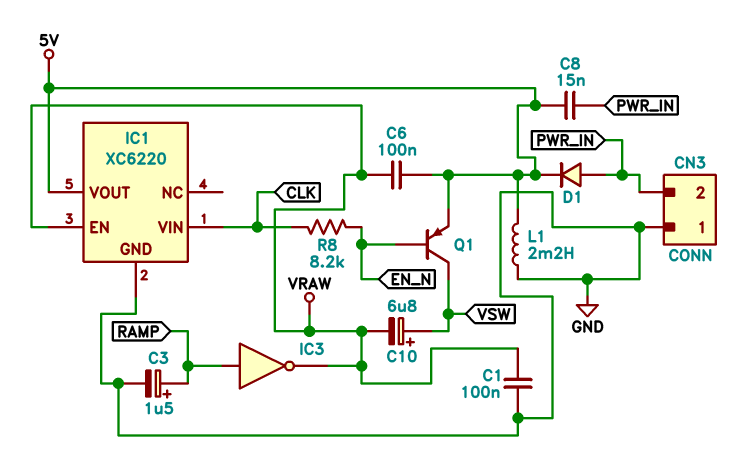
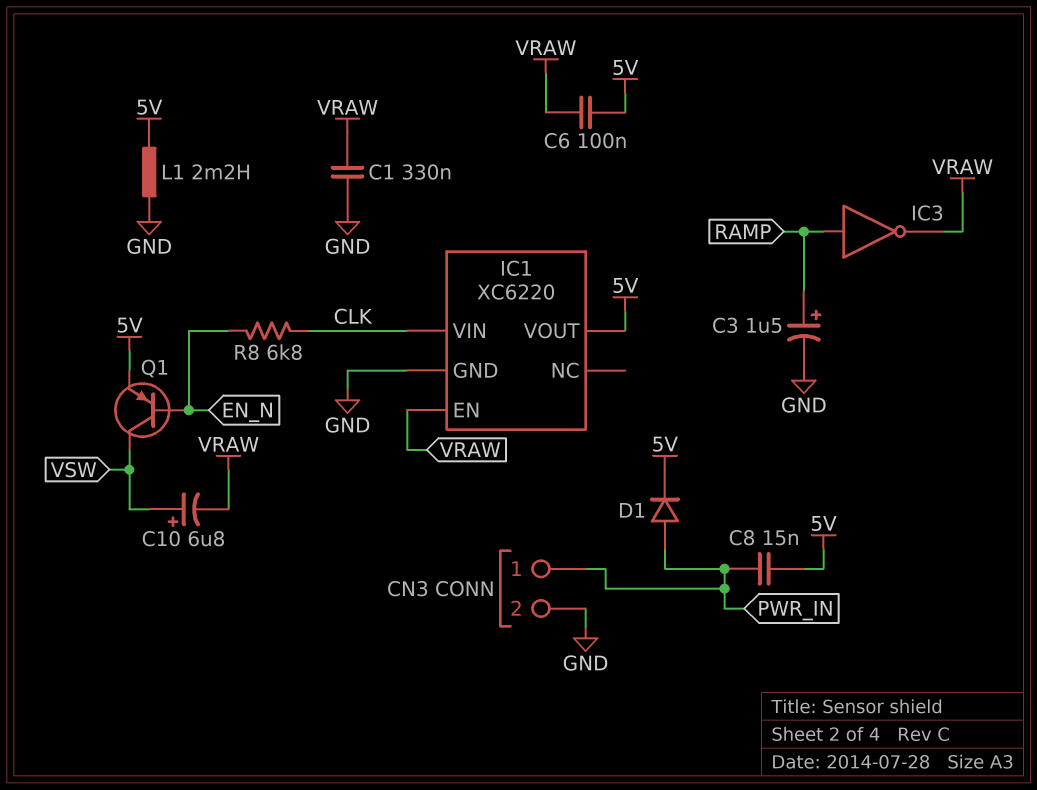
C1: 100nF (GND, VRAW) -> 330nF (GND, VRAW)
CN3 pin 1: GND -> PWR_IN
CN3 pin 2: PWR_IN -> GND
R8: 8.2k (CLK, EN_N) -> 6.8k (CLK, EN_N)

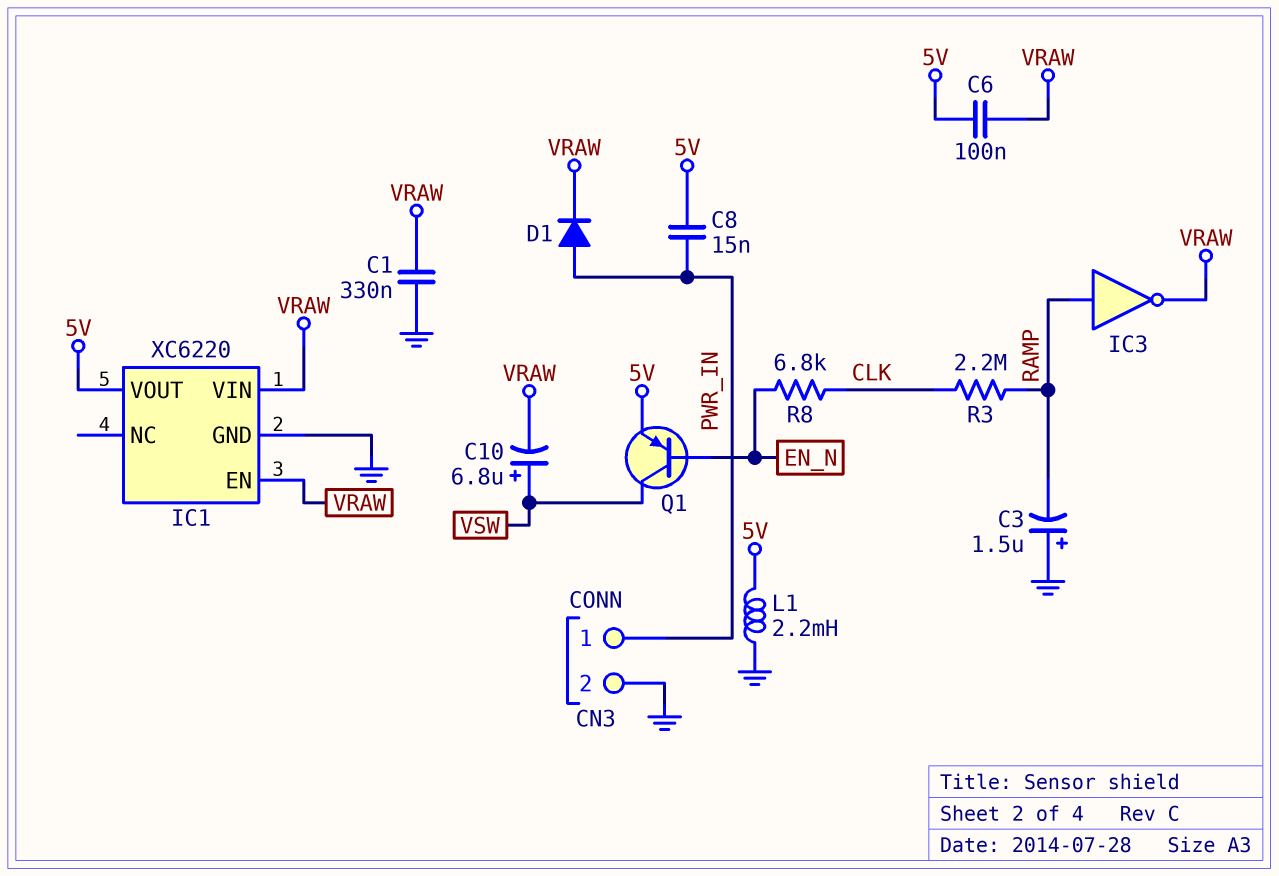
C3: 1.5uF (plus RAMP, minus GND) -> 1.5uF (plus GND, minus RAMP)
D1: diode (A PWR_IN, K 5V) -> diode (A PWR_IN, K VRAW)
IC1 pin VIN: CLK -> VRAW
R3: none -> 2.2M (CLK, RAMP)

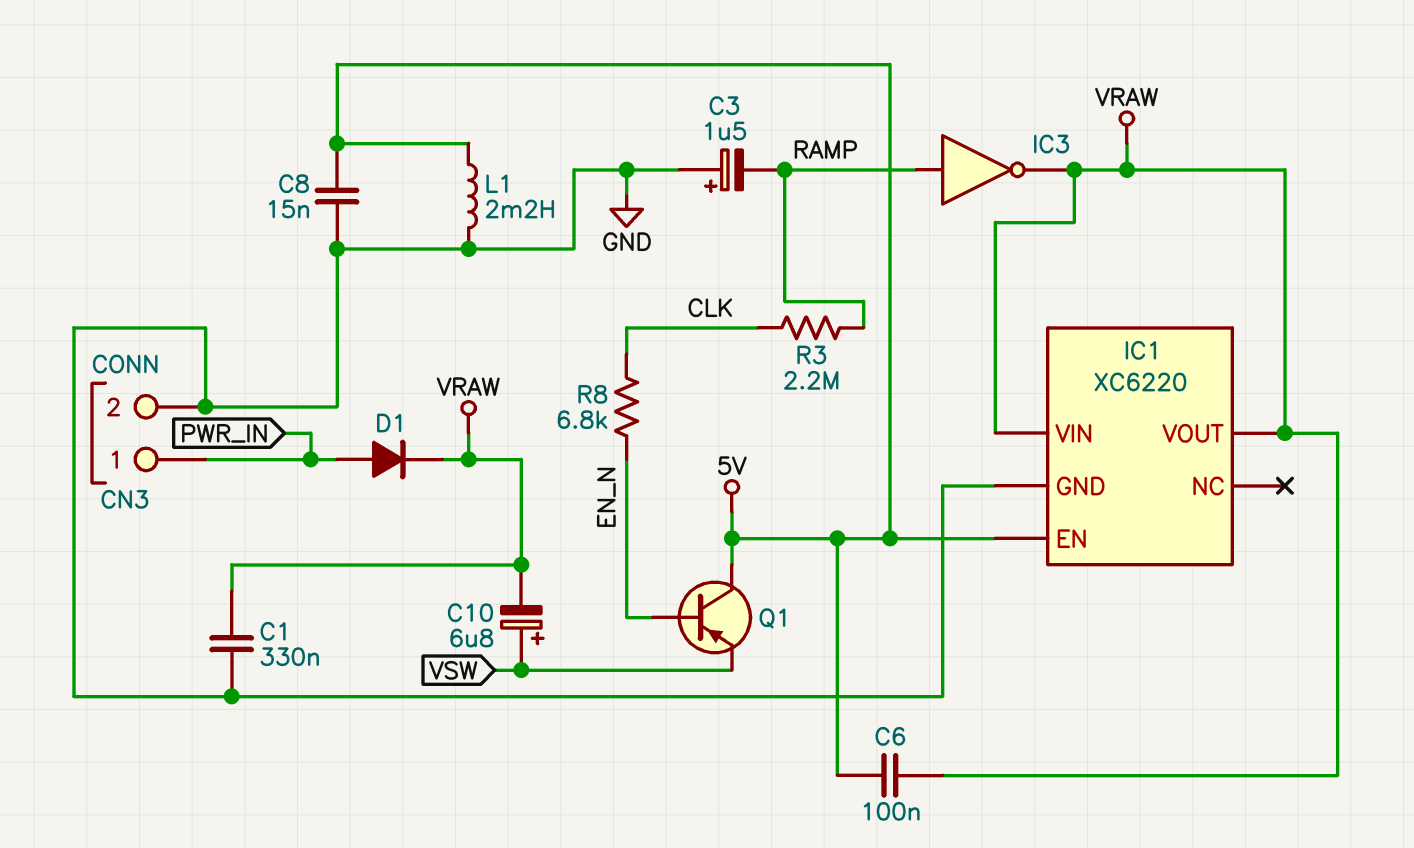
C8: 15nF (5V, PWR_IN) -> 15nF (5V, GND)
IC1 pin EN: VRAW -> 5V
IC1 pin VOUT: 5V -> VRAW
Q1: PNP (B EN_N, C VSW, E 5V) -> PNP (B EN_N, C 5V, E VSW)

